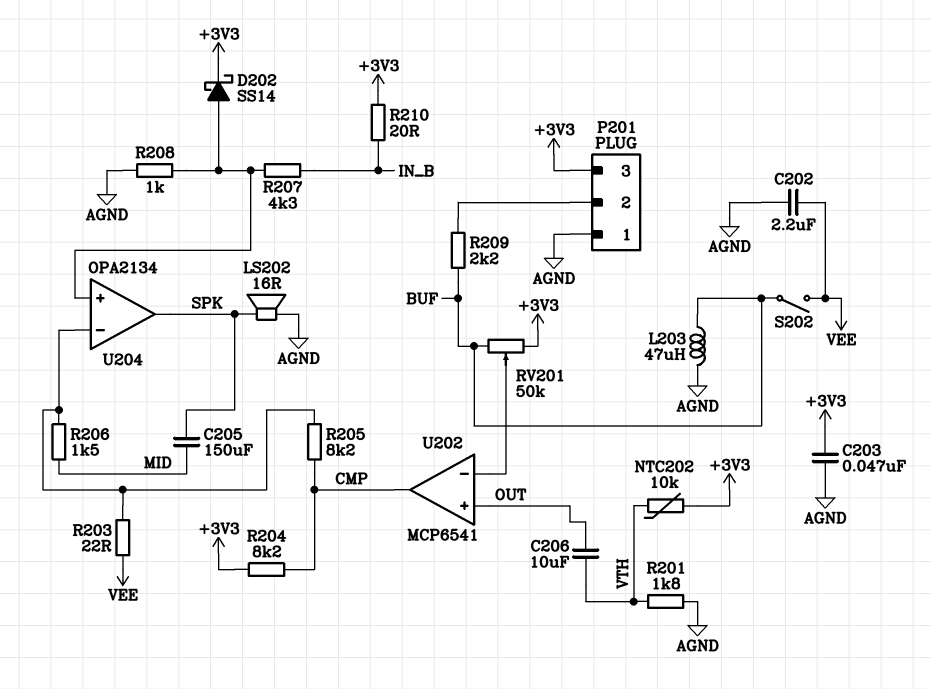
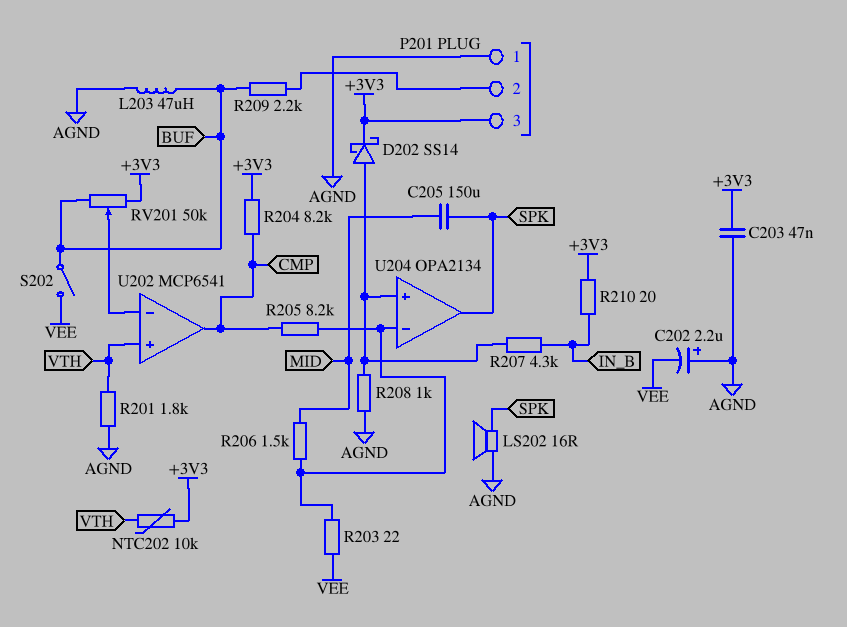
C202: 2.2uF (AGND, VEE) -> 2.2uF (plus AGND, minus VEE)
C206: 10uF (OUT, VTH) -> none
U202 pin in+: OUT -> VTH

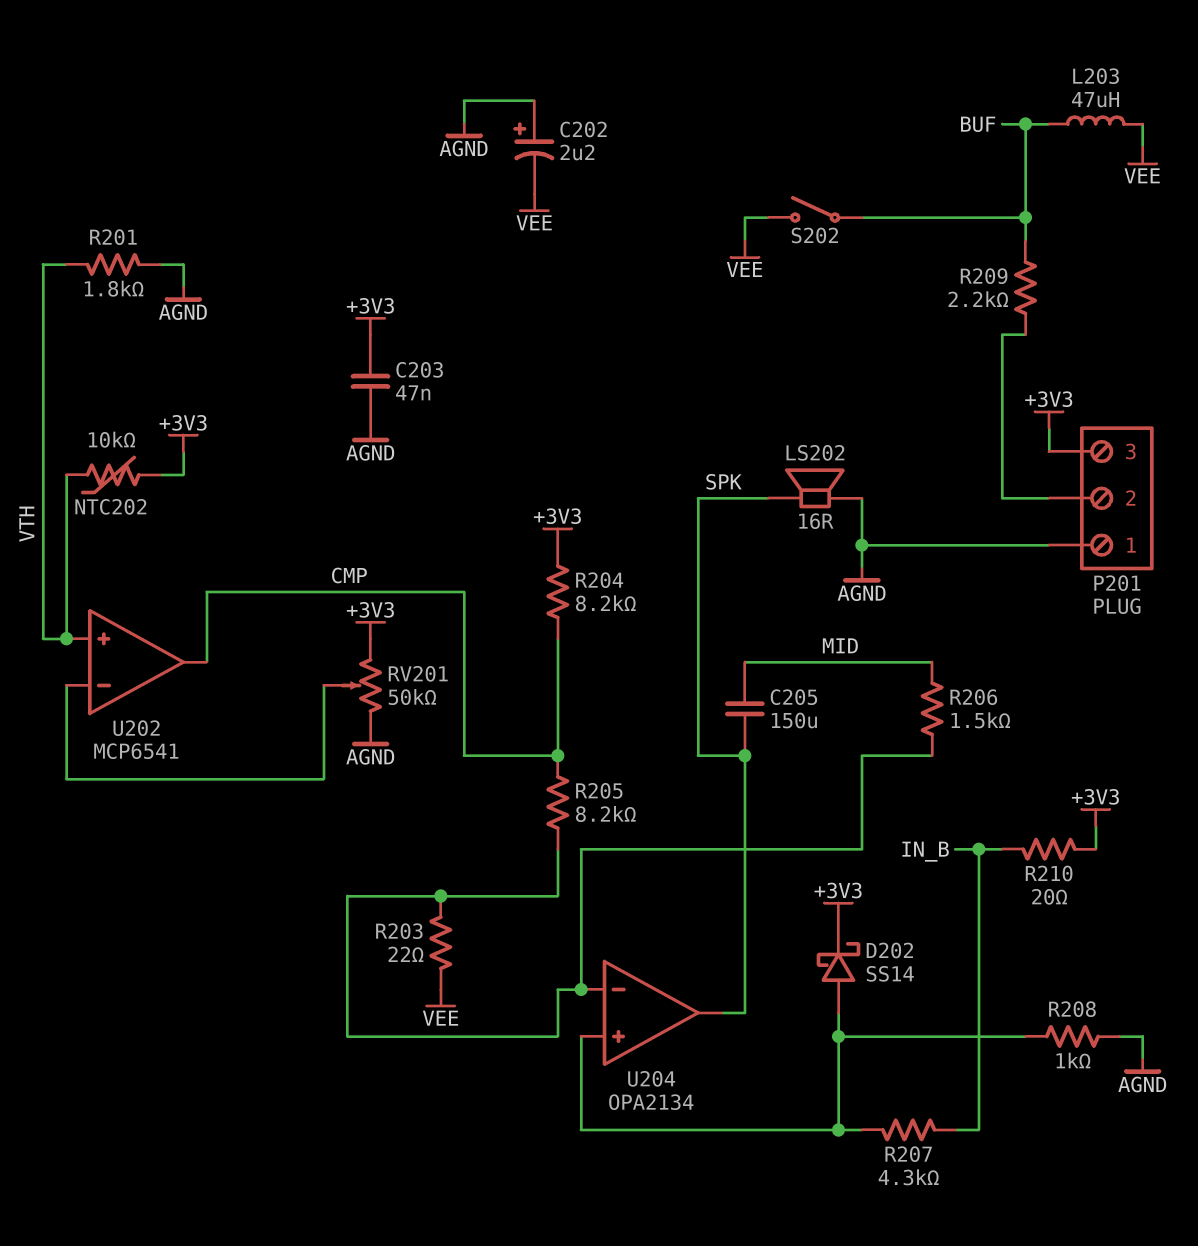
L203: 47uH (AGND, BUF) -> 47uH (BUF, VEE)
RV201: 50k (+3V3, BUF, wiper U202/in-) -> 50k (+3V3, AGND, wiper U202/in-)

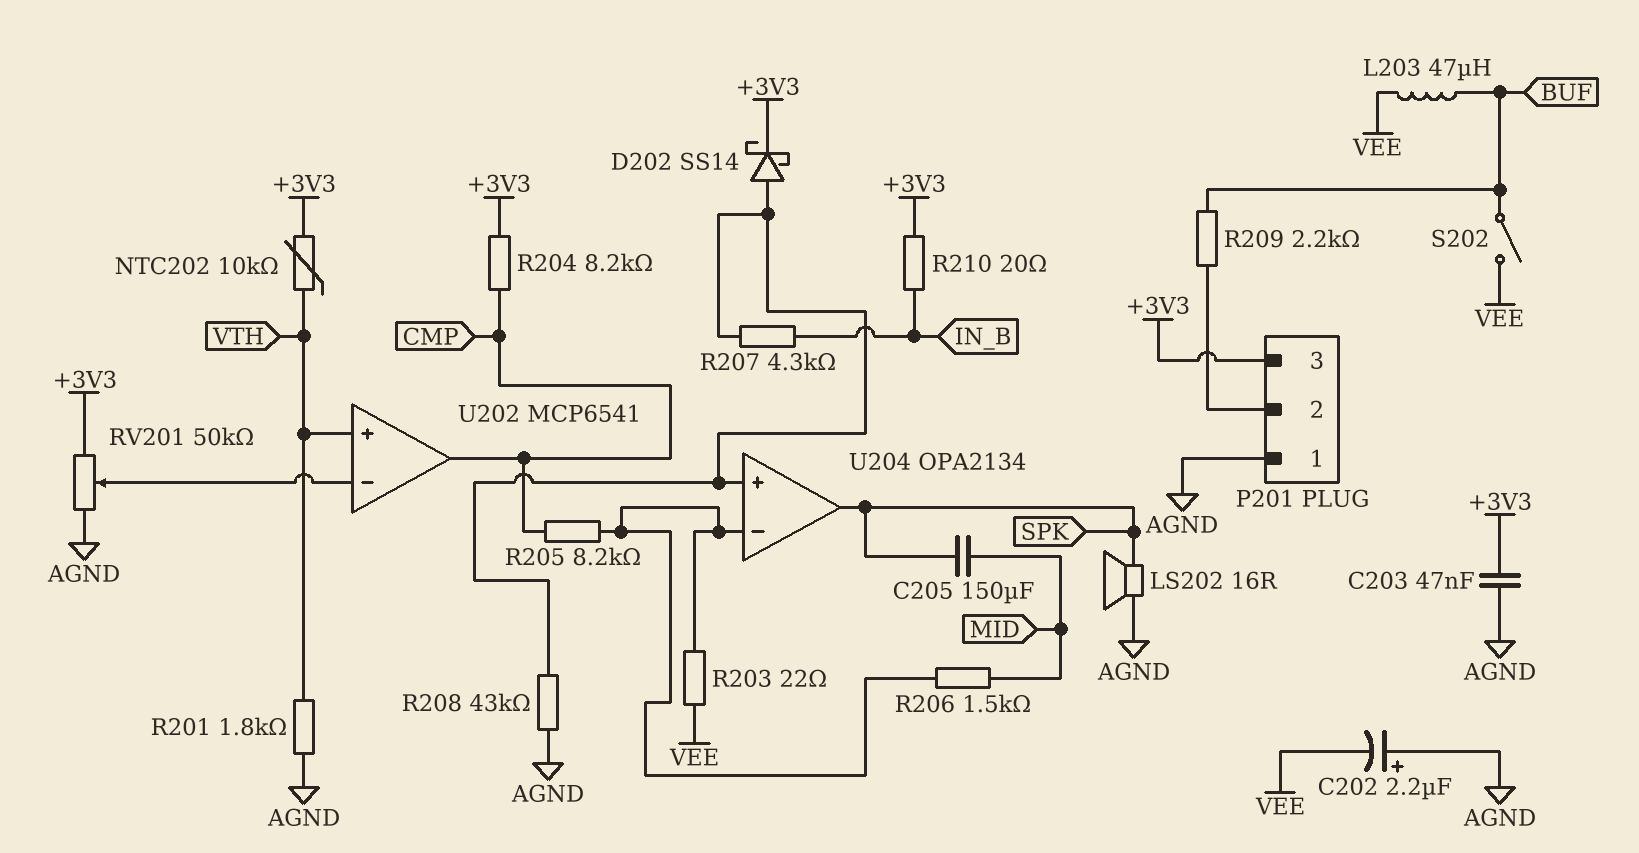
R208: 1k (AGND, U204/in+) -> 43k (AGND, U204/in+)

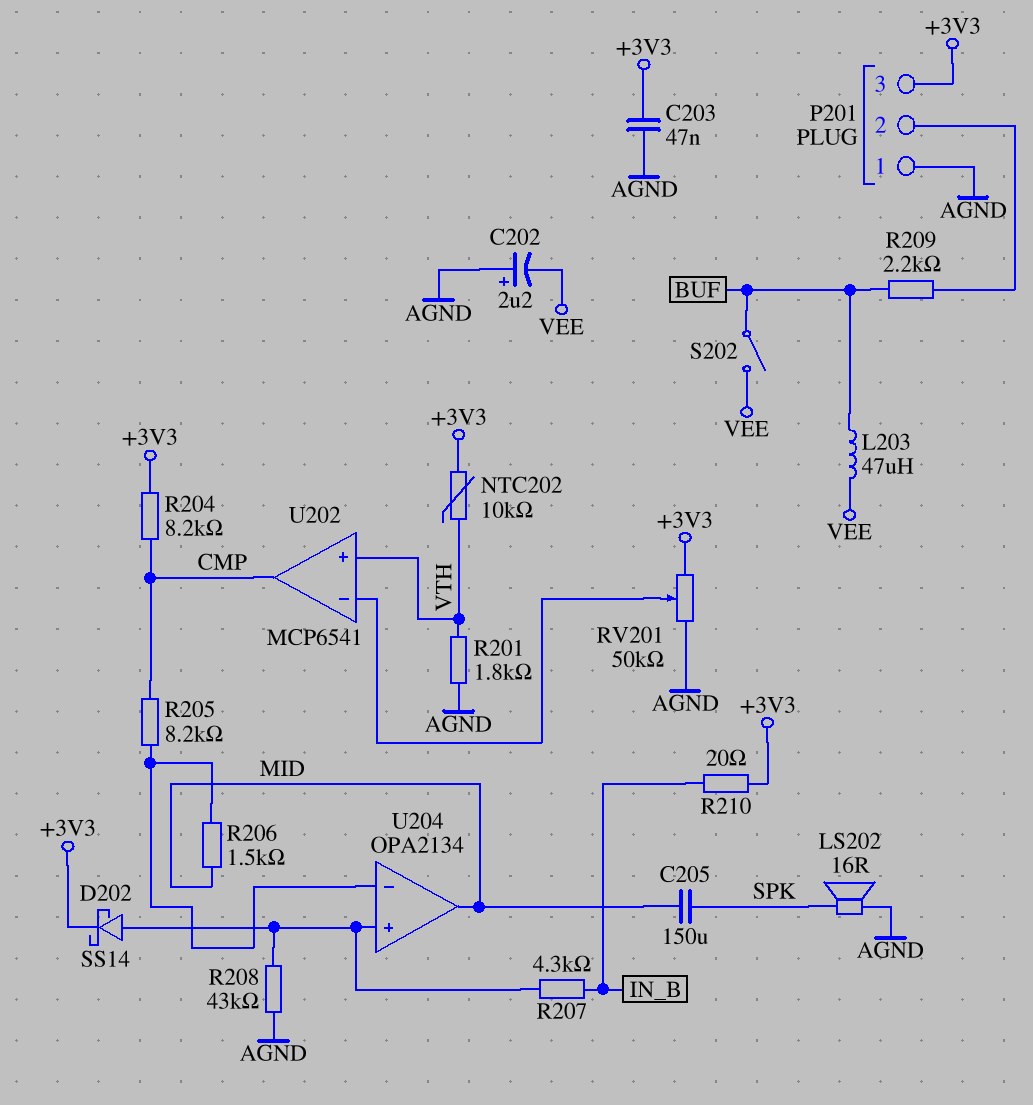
R203: 22 (U204/in-, VEE) -> none
U204 pin out: SPK -> MID

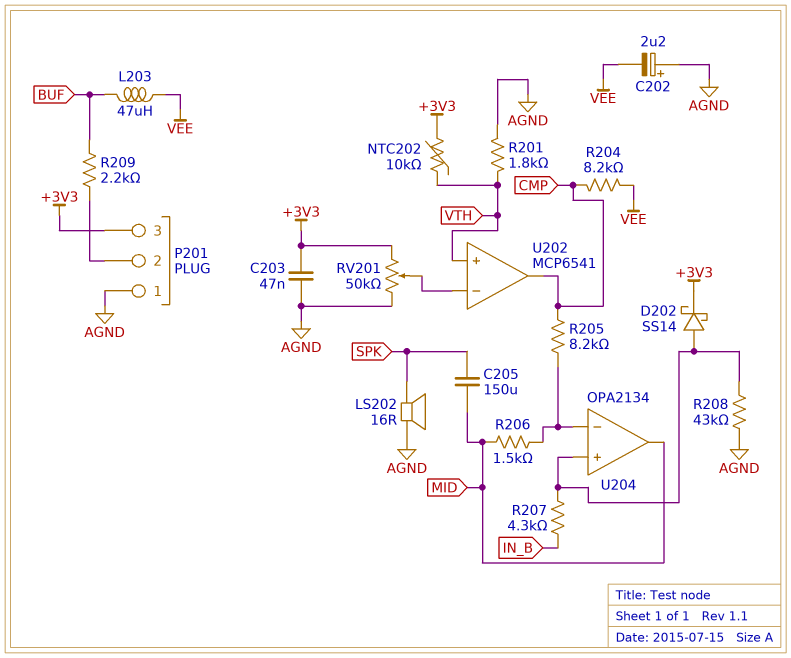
R204: 8.2k (+3V3, CMP) -> 8.2k (CMP, VEE)
R210: 20 (+3V3, IN_B) -> none
S202: switch (BUF, VEE) -> none

